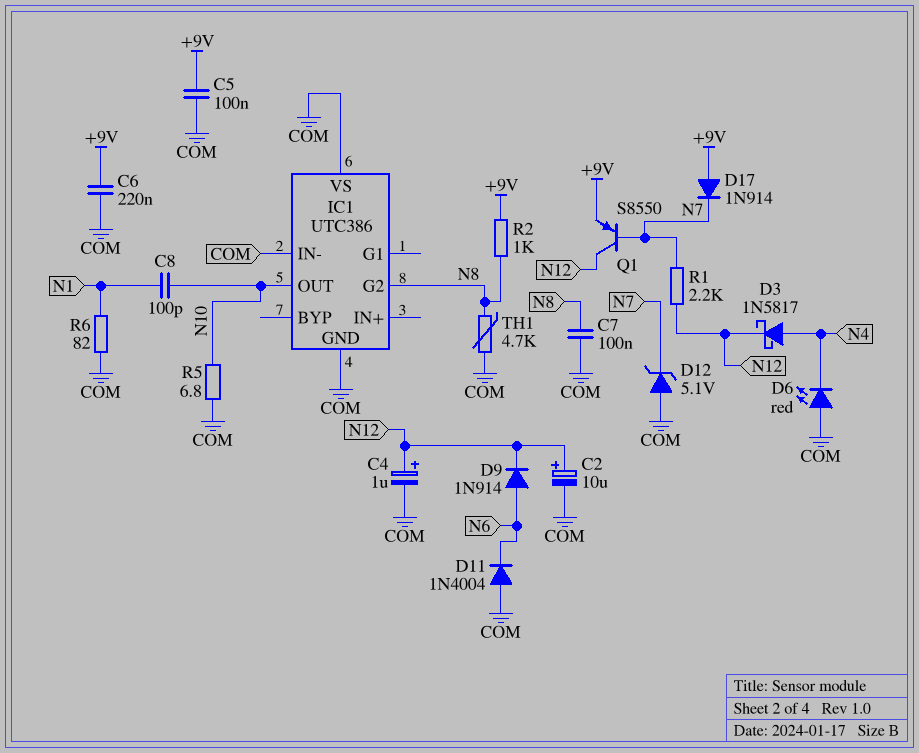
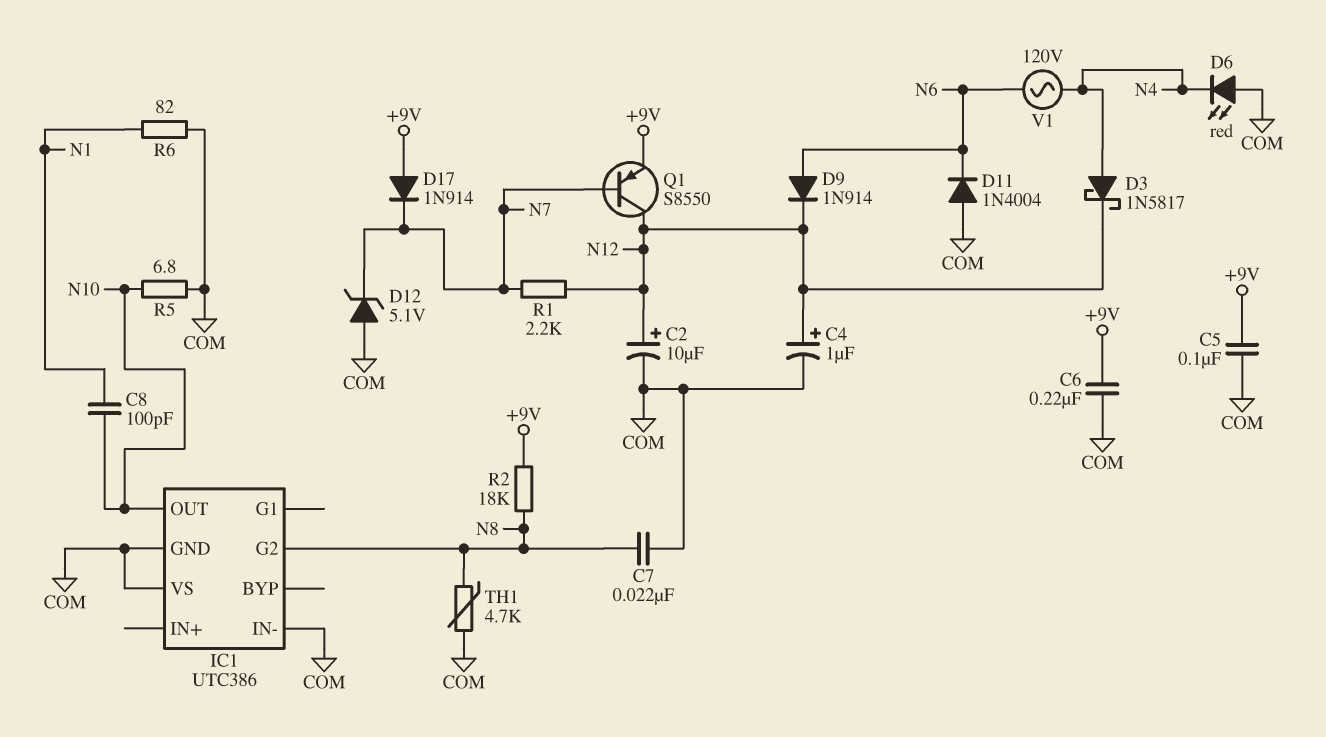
C7: 100nF (COM, N8) -> 22nF (COM, N8)
R2: 1k (+9V, N8) -> 18k (+9V, N8)
V1: none -> AC 120V (N4, N6)

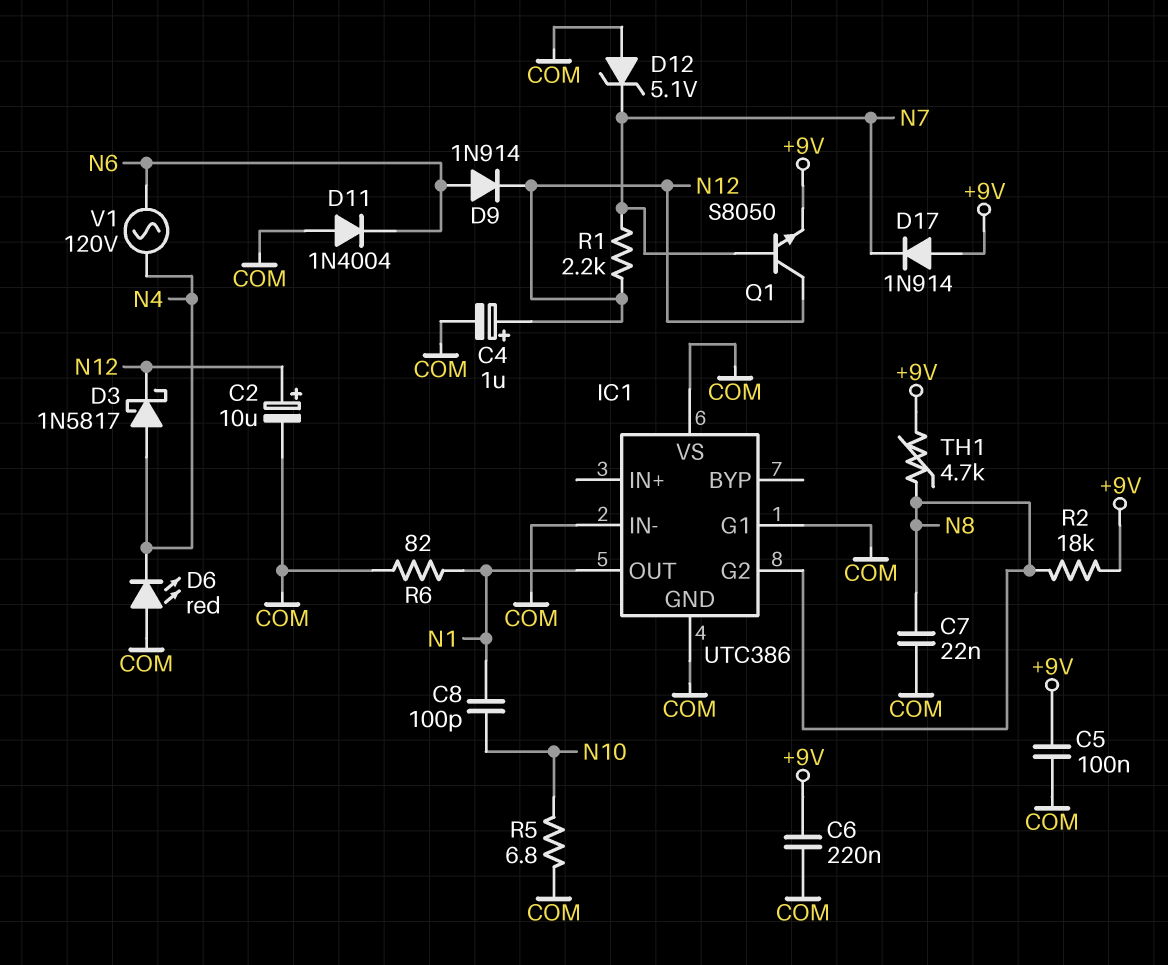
IC1 pin G1: none -> COM
IC1 pin OUT: N10 -> N1
Q1: PNP S8550 (B N7, C N12, E +9V) -> NPN S8050 (B N7, C N12, E +9V)
TH1: 4.7k (COM, N8) -> 4.7k (+9V, N8)

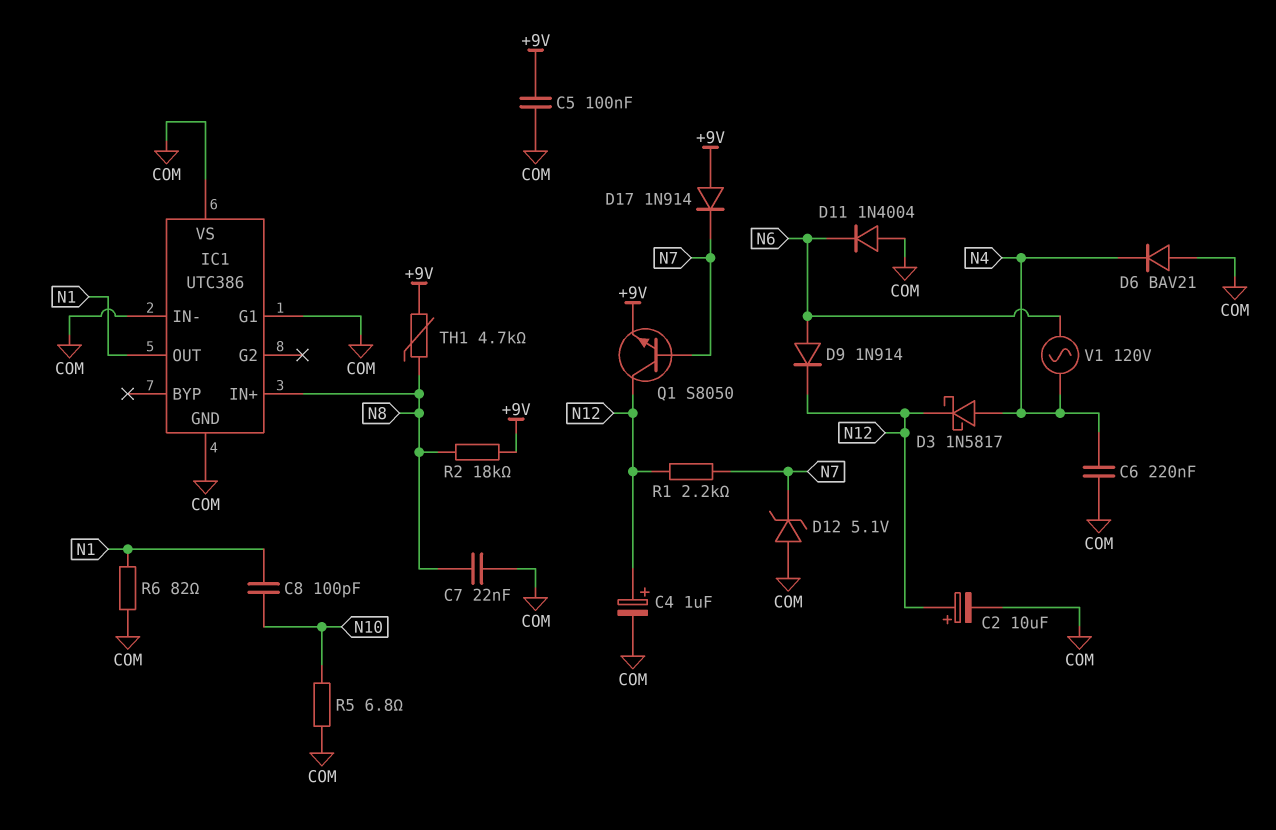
C6: 220nF (+9V, COM) -> 220nF (COM, N4)
D6: LED red (A COM, K N4) -> diode BAV21 (A COM, K N4)
IC1 pin G2: N8 -> none
IC1 pin IN+: none -> N8

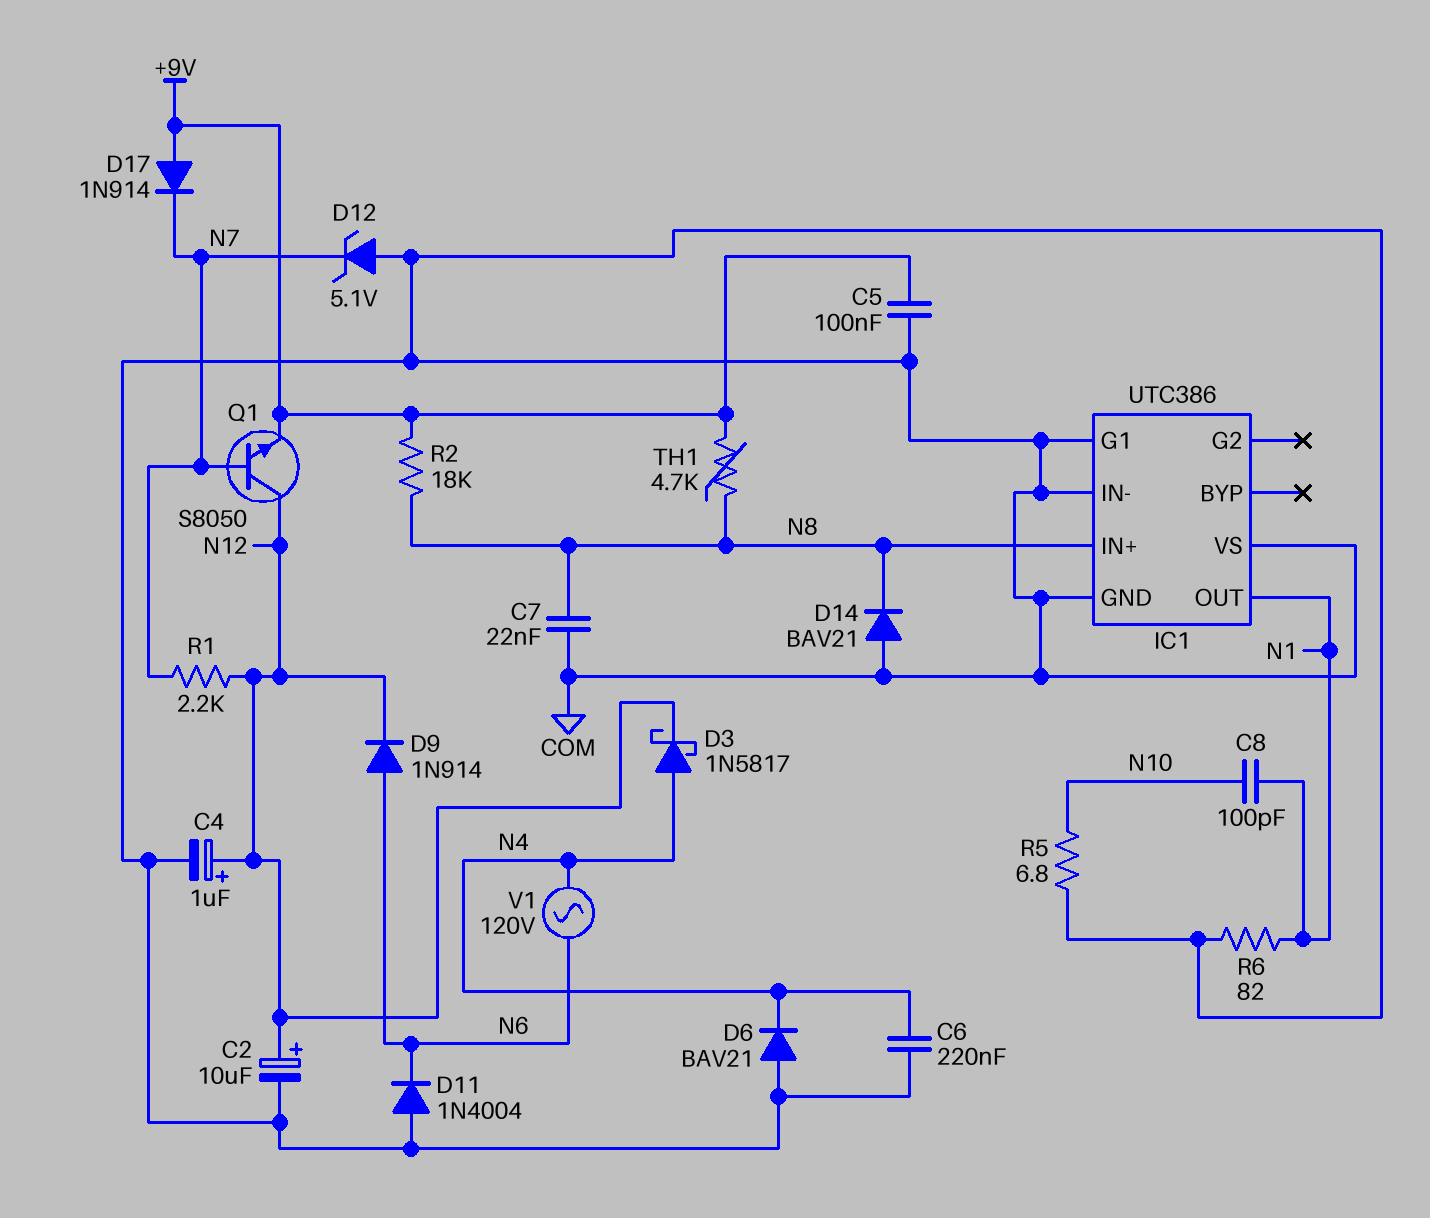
D14: none -> diode BAV21 (A COM, K N8)

